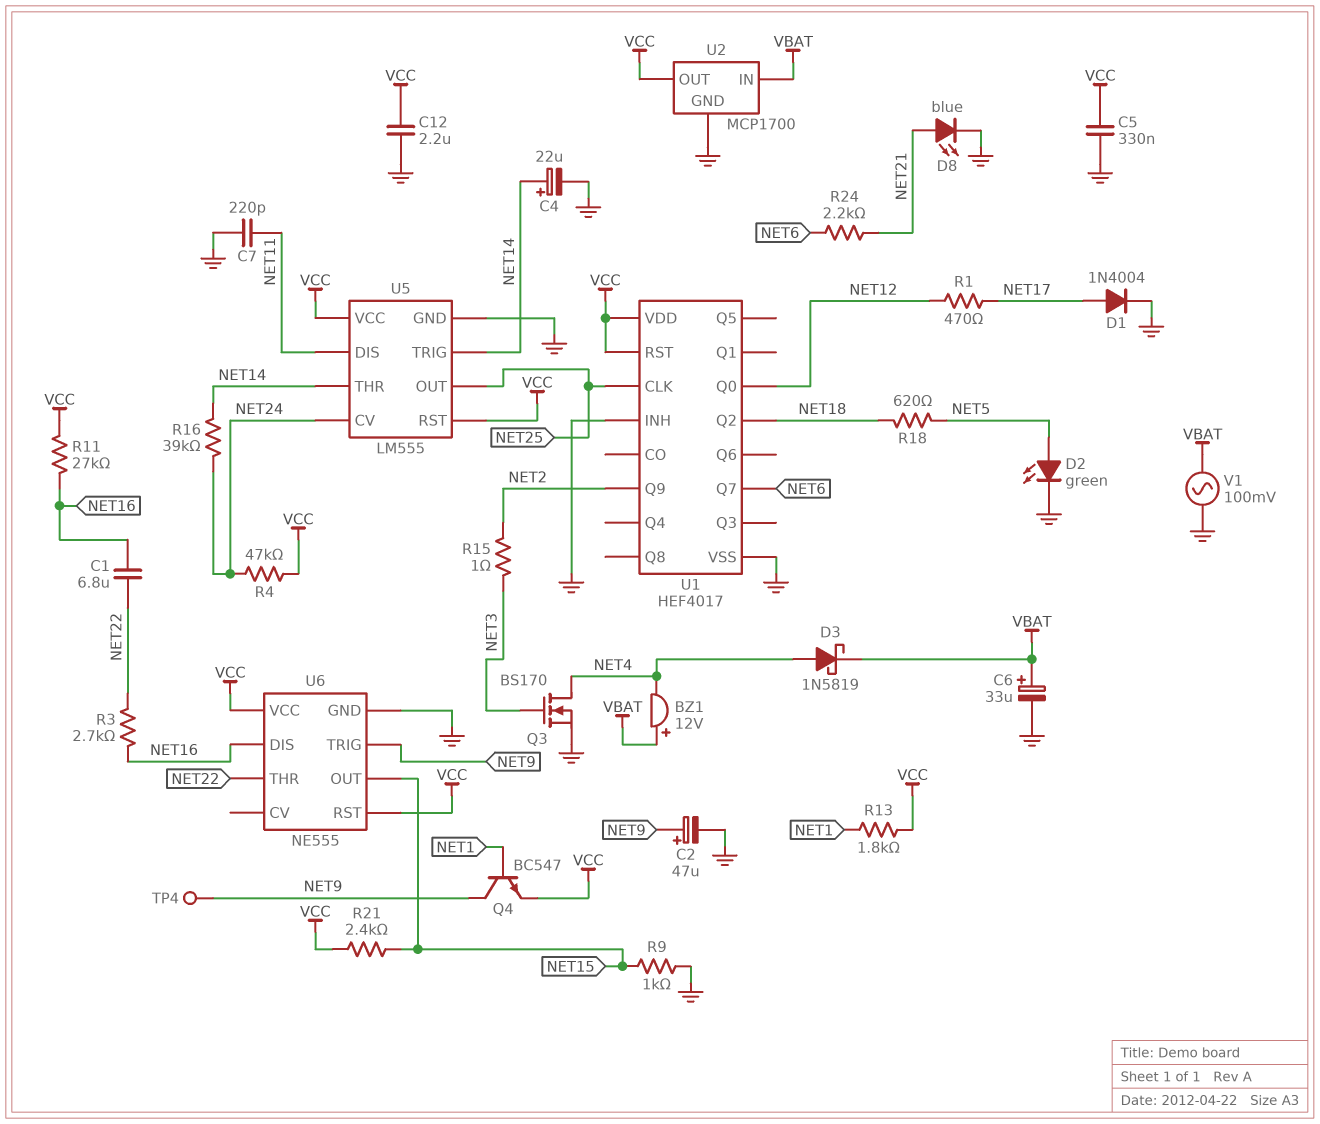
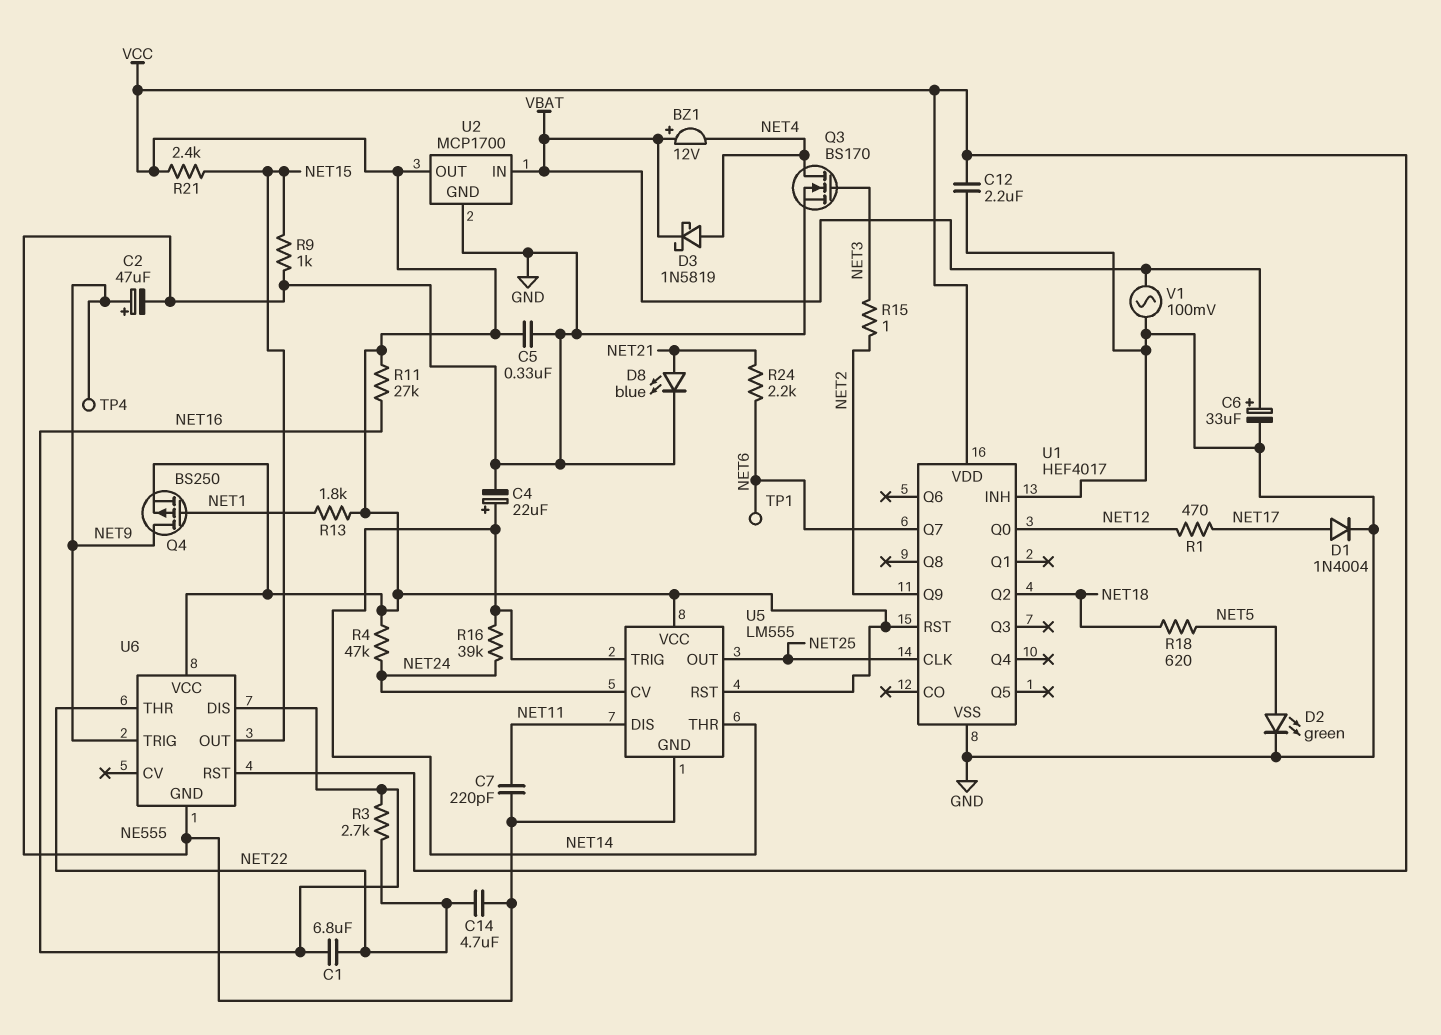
C14: none -> 4.7uF (GND, NET22)
Q4: NPN BC547 (B NET1, C NET9, E VCC) -> PMOS BS250 (G NET1, D NET9, S VCC)
TP1: none -> test point (NET6)

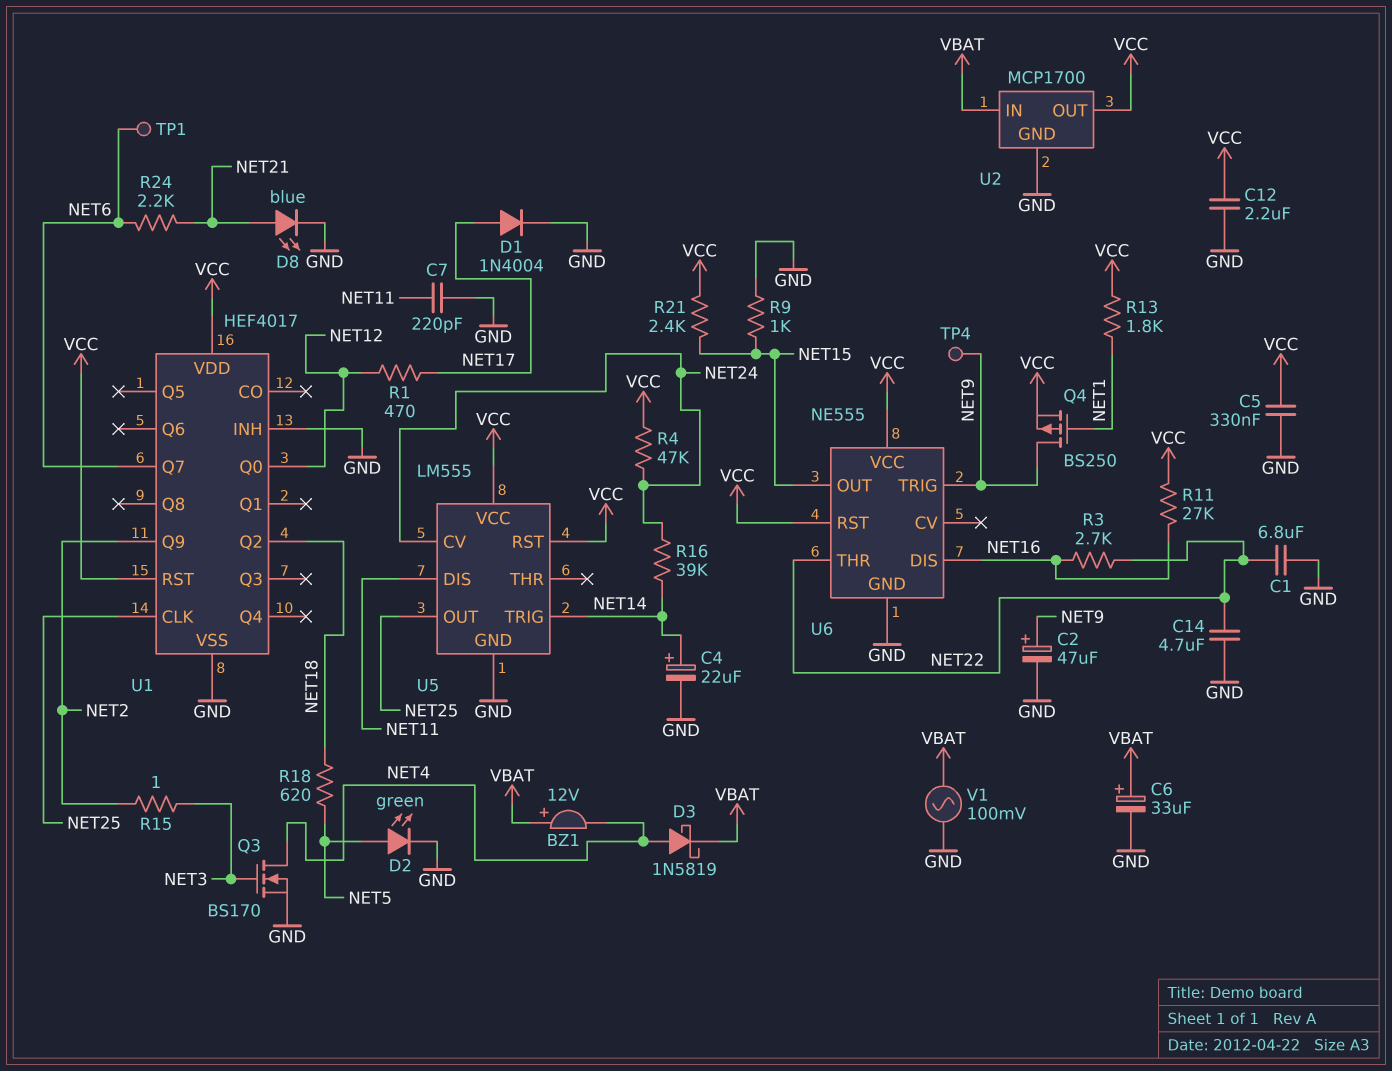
C1: 6.8uF (NET16, NET22) -> 6.8uF (GND, NET22)
U5 pin THR: NET14 -> none

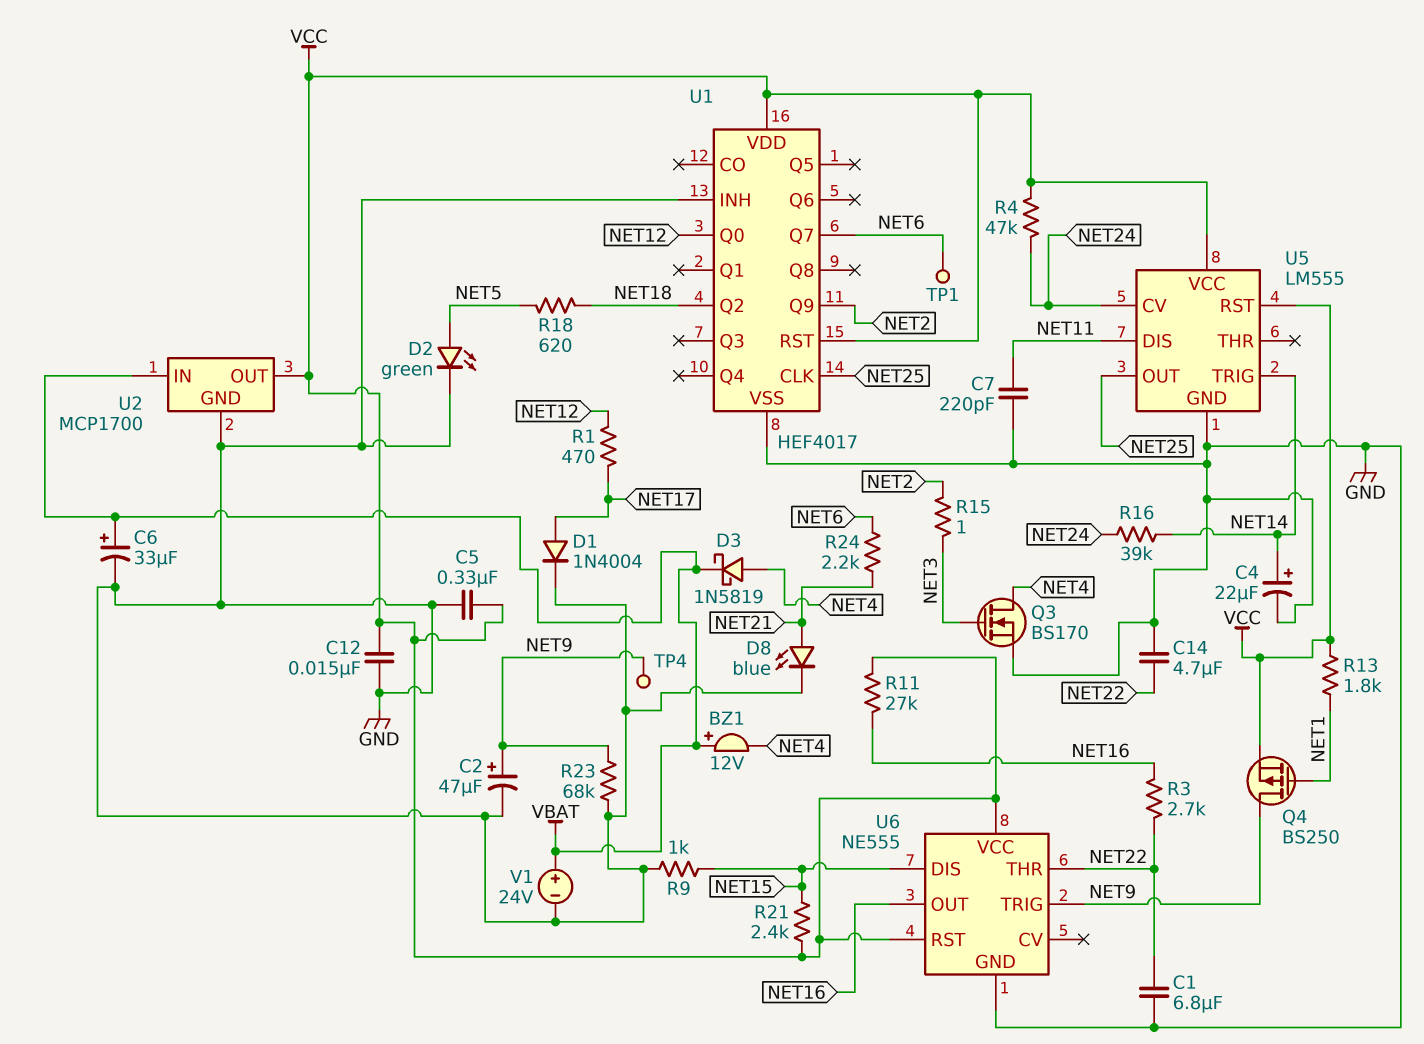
C12: 2.2uF (GND, VCC) -> 15nF (GND, VCC)
R23: none -> 68k (GND, NET9)
U6 pin DIS: NET16 -> NET15
U6 pin OUT: NET15 -> NET16
V1: AC 100mV (GND, VBAT) -> 24V (plus VBAT, minus GND)

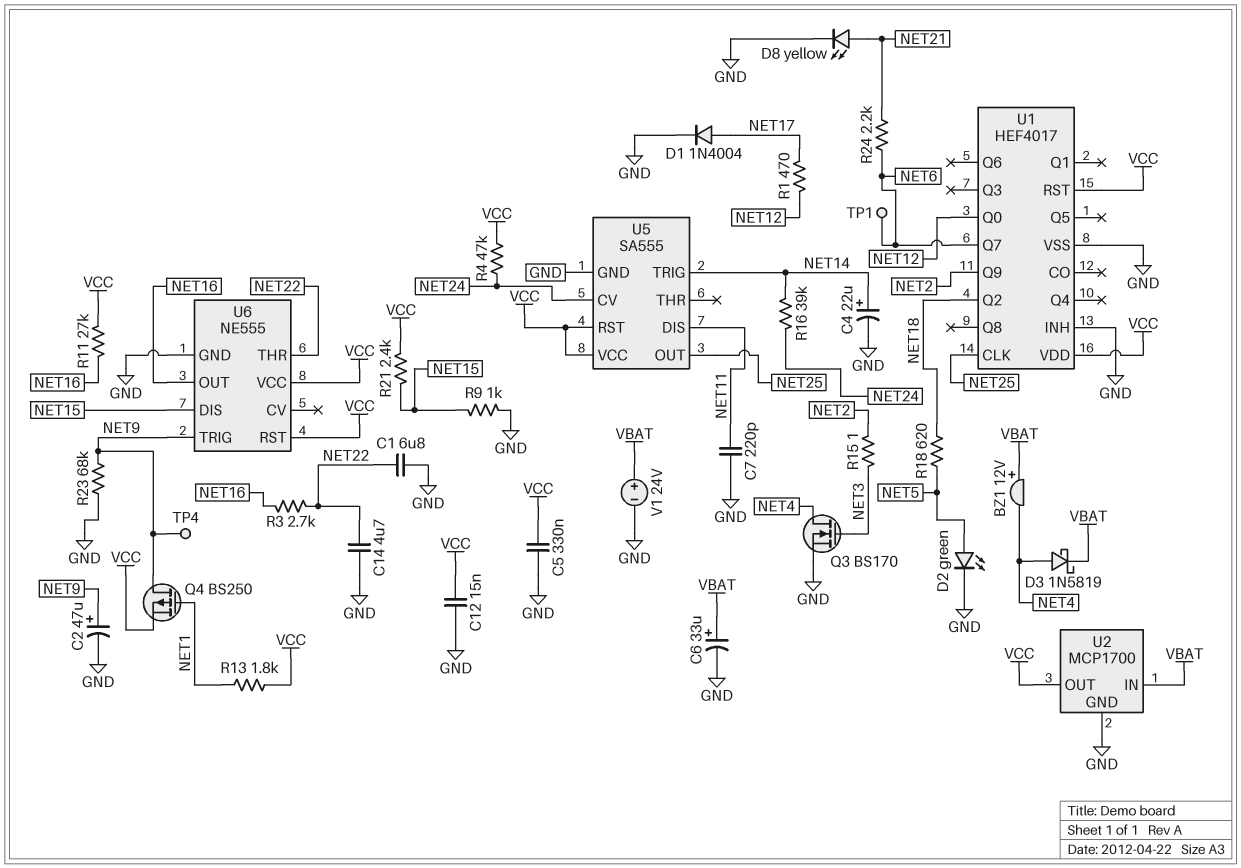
D8: LED blue (A NET21, K GND) -> LED yellow (A NET21, K GND)
U5: LM555 -> SA555

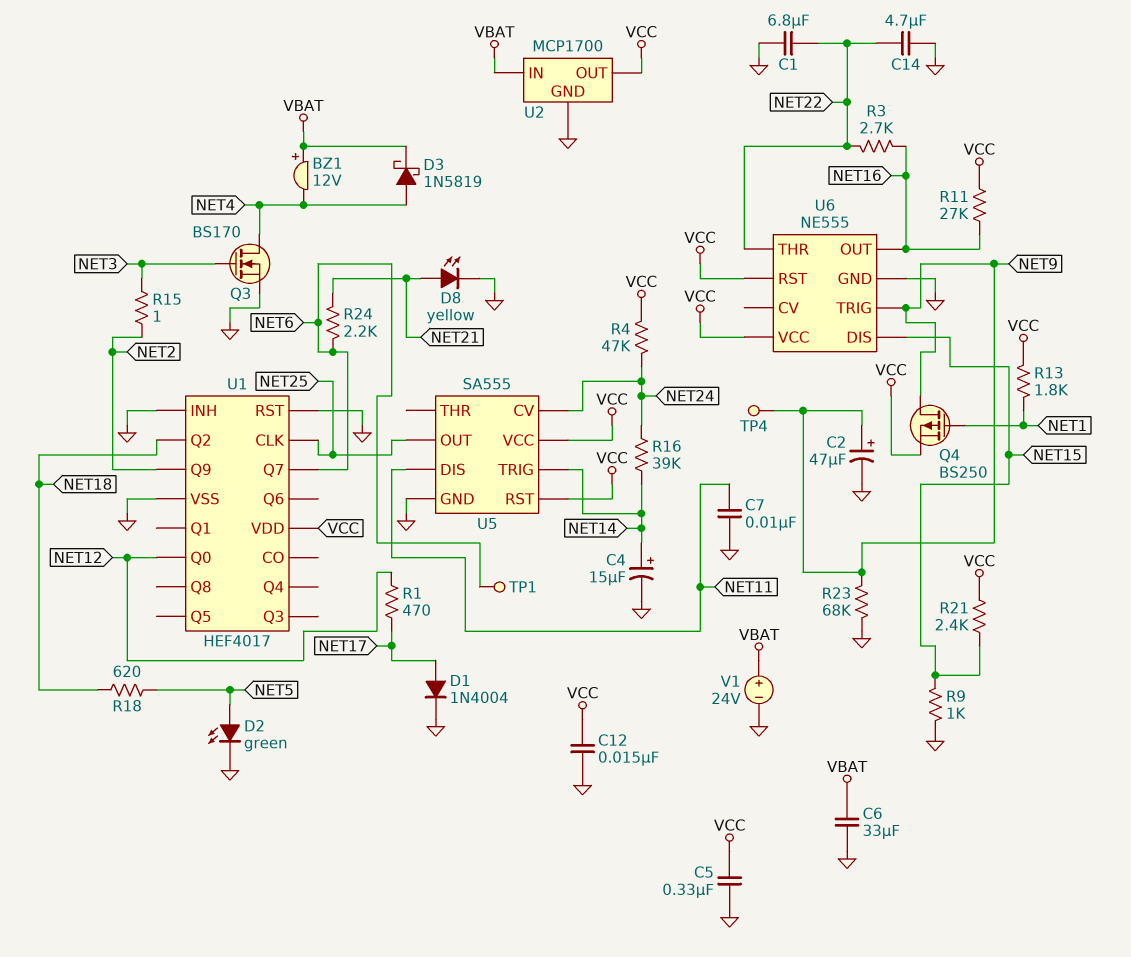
C4: 22uF (plus NET14, minus GND) -> 15uF (plus NET14, minus GND)
C6: 33uF (plus VBAT, minus GND) -> 33uF (GND, VBAT)
C7: 220pF (GND, NET11) -> 10nF (GND, NET11)
U1 pin RST: VCC -> GND

